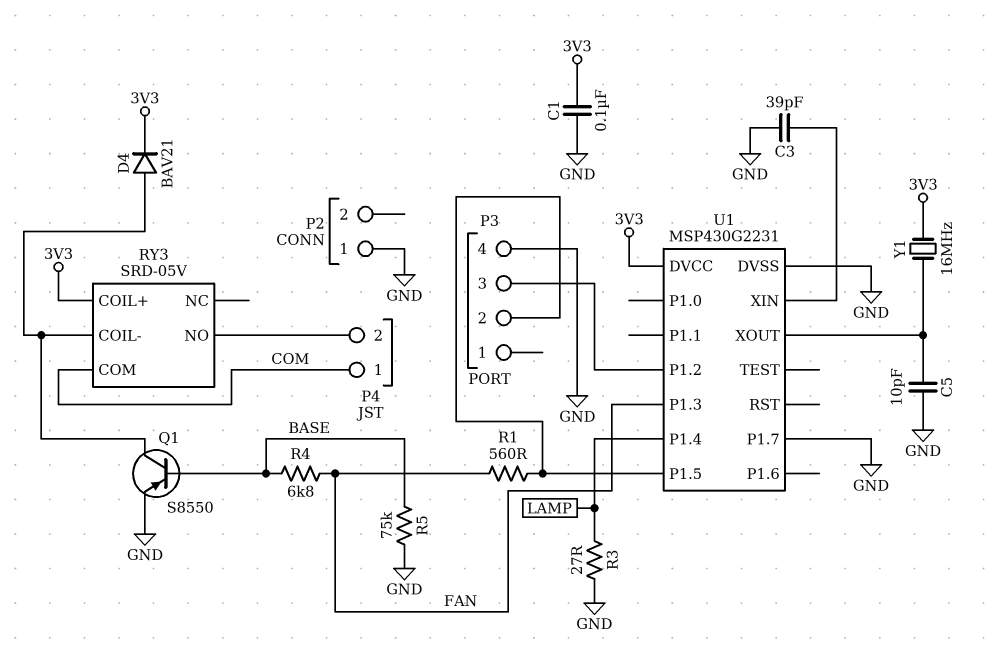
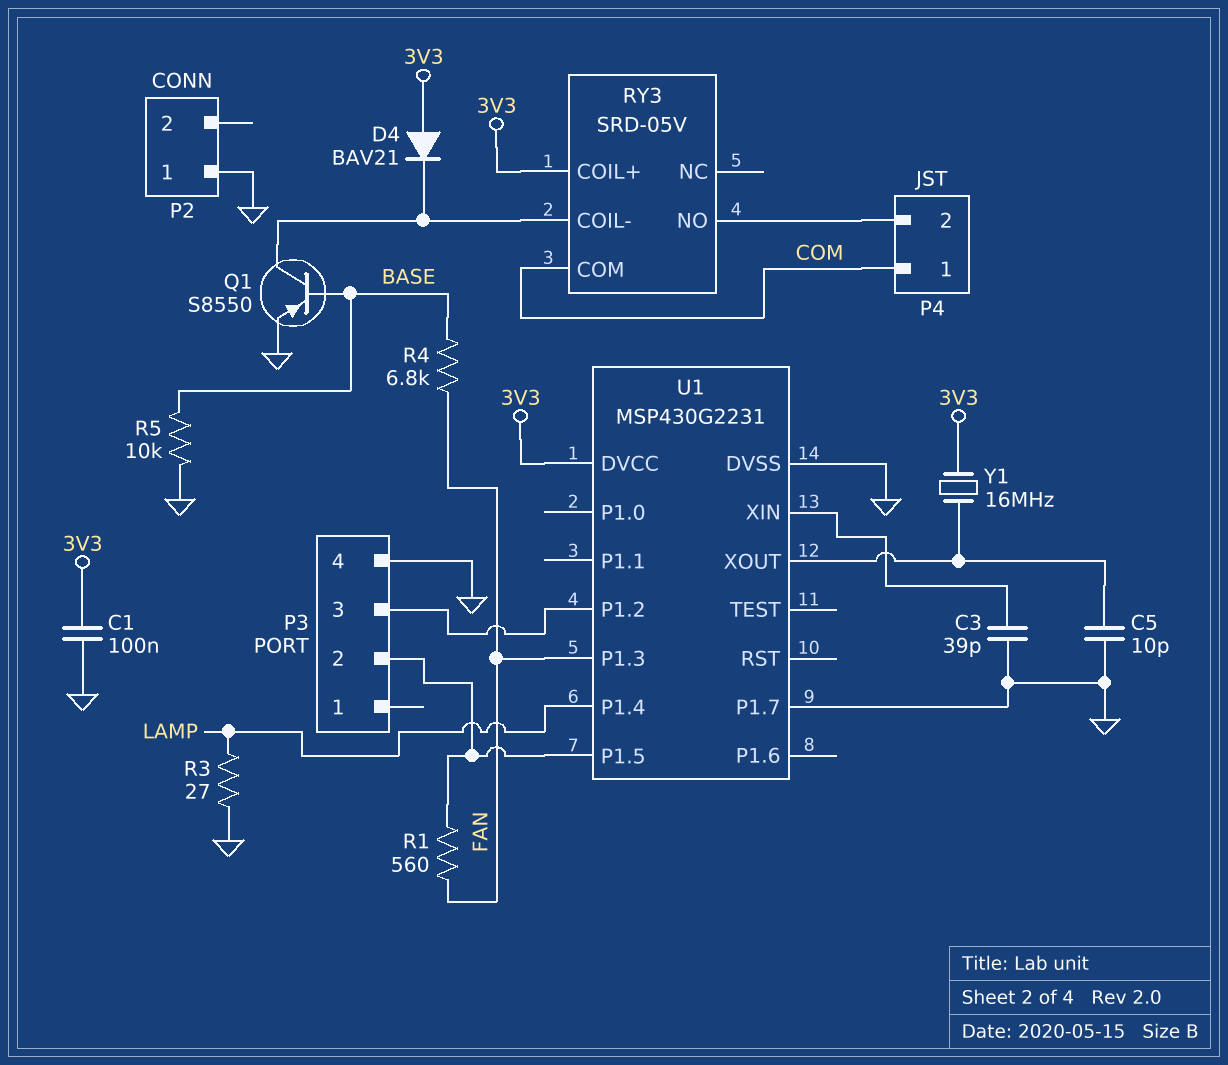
D4: diode BAV21 (A RY3/COIL-, K 3V3) -> diode BAV21 (A 3V3, K RY3/COIL-)
R5: 75k (BASE, GND) -> 10k (BASE, GND)

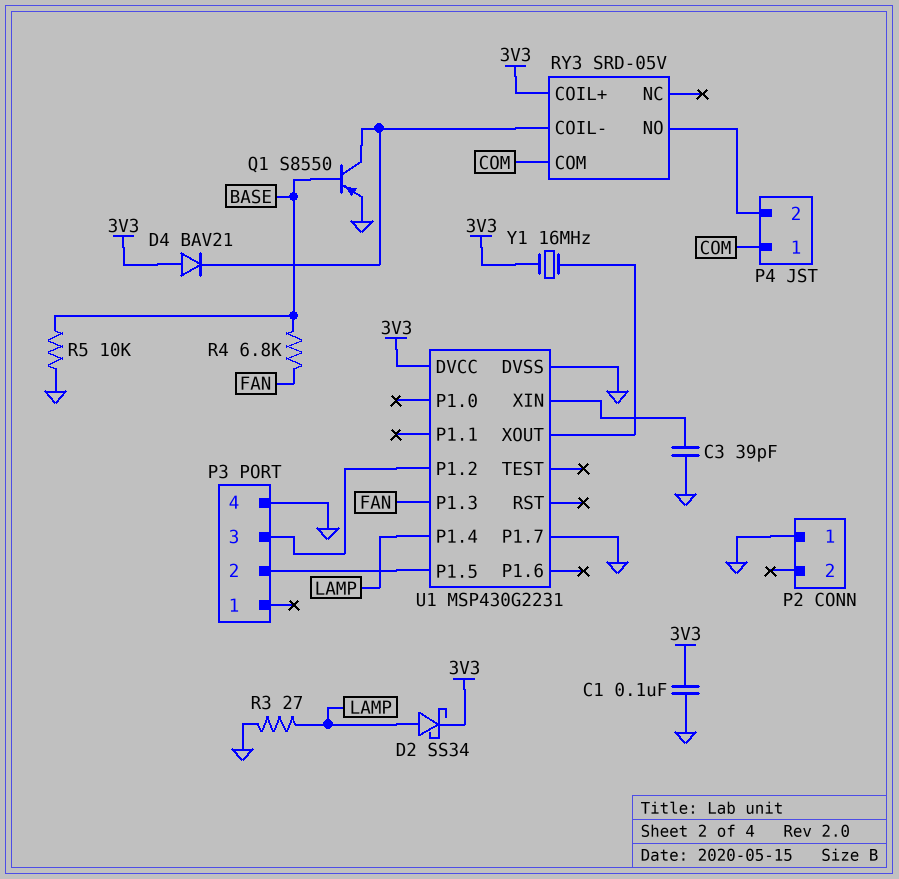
C5: 10pF (GND, U1/XOUT) -> none
D2: none -> schottky SS34 (A LAMP, K 3V3)
R1: 560 (FAN, P3/2) -> none

